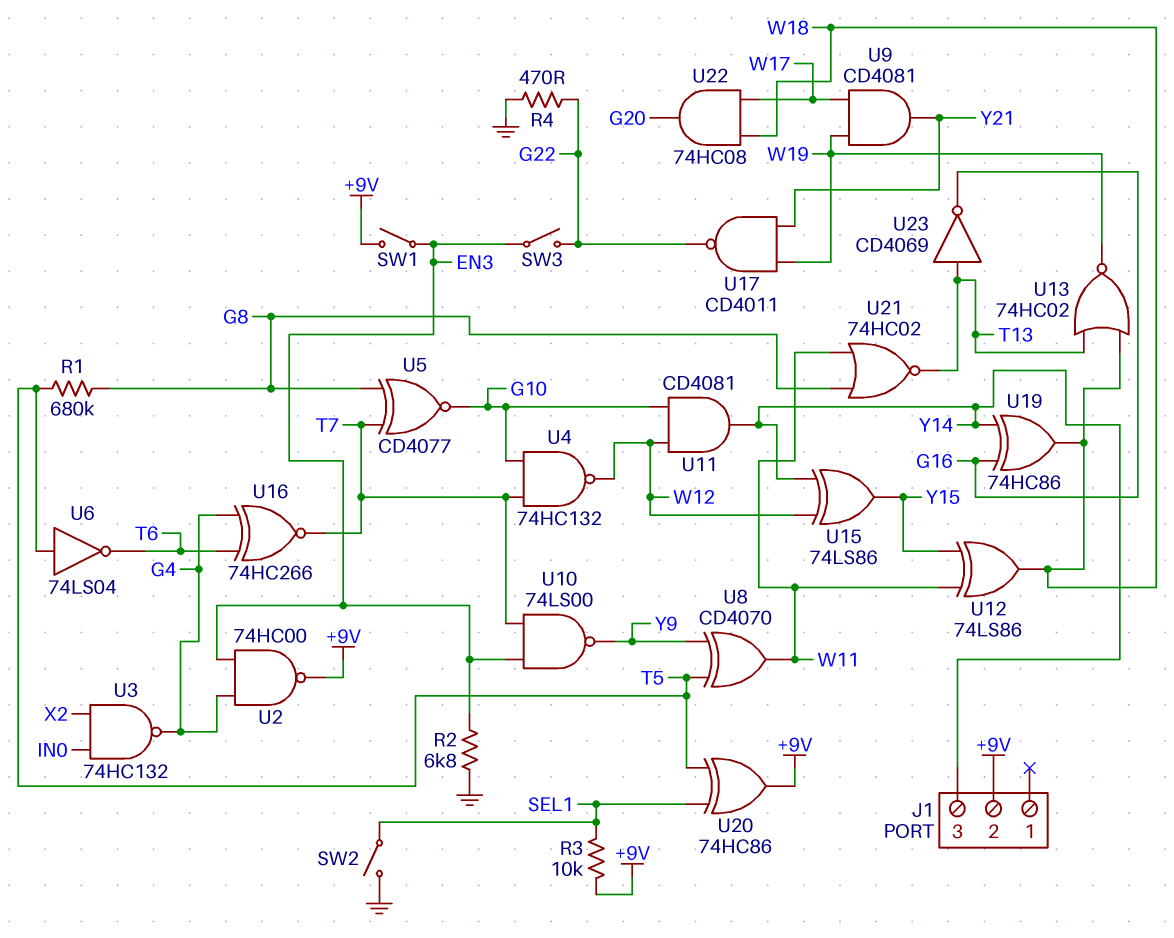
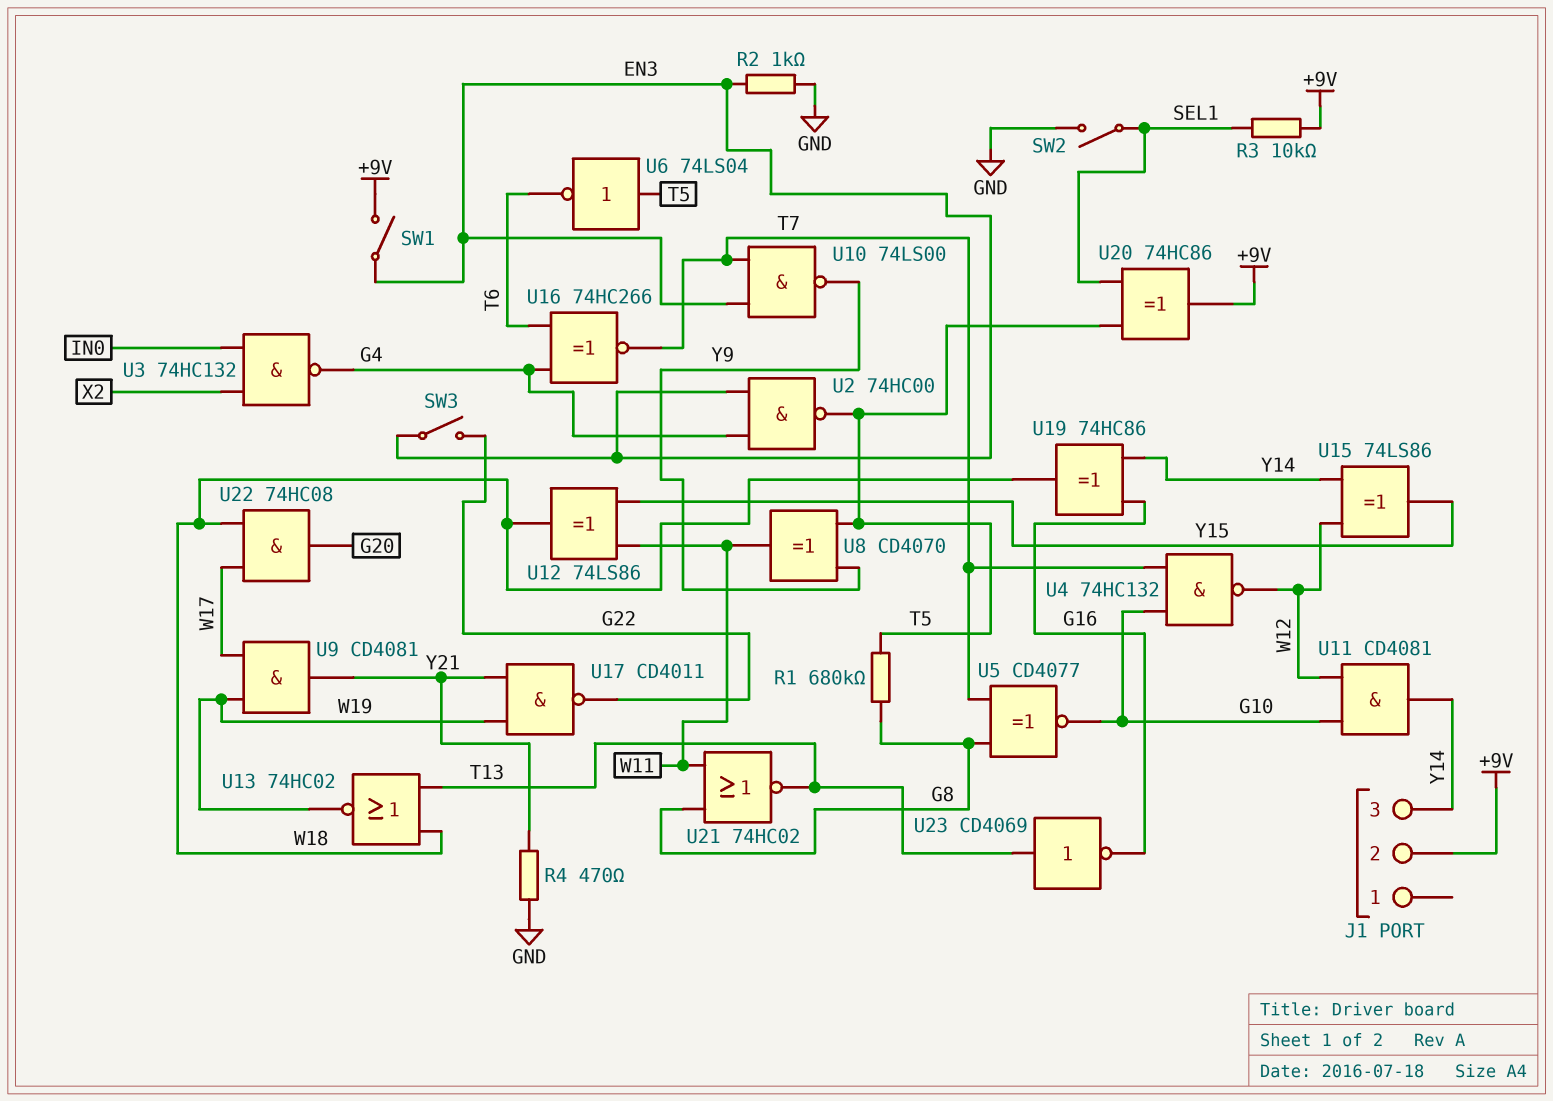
R2: 6.8k (EN3, GND) -> 1k (EN3, GND)
R4: 470 (G22, GND) -> 470 (GND, Y21)
U2: NAND 74HC00 (in EN3, in G4, out +9V) -> NAND 74HC00 (in EN3, in G4, out T5)

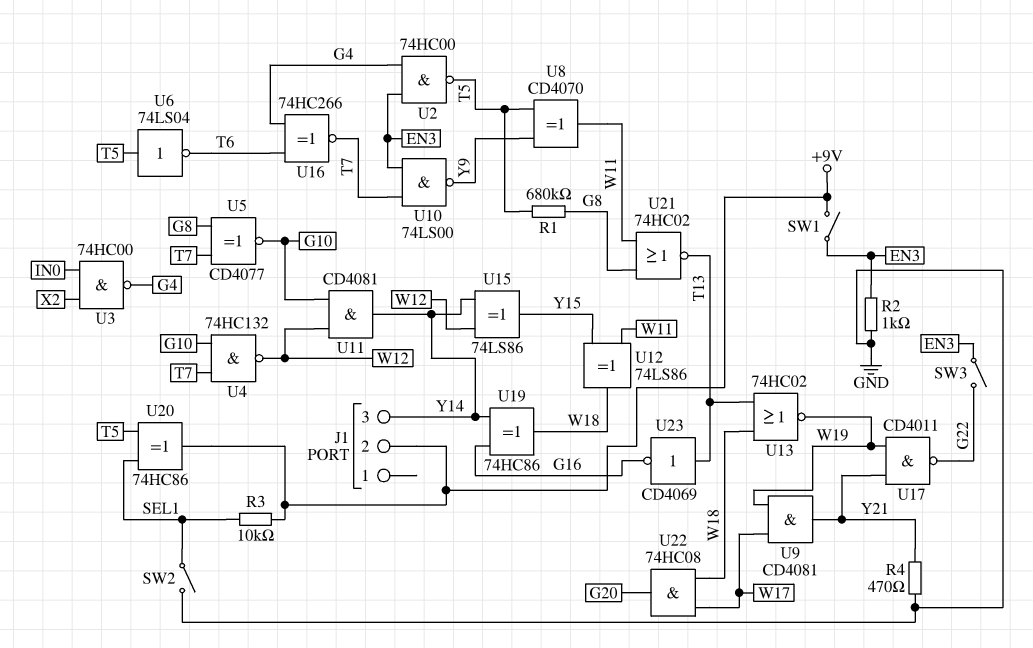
U3: NAND 74HC132 (in IN0, in X2, out G4) -> NAND 74HC00 (in IN0, in X2, out G4)

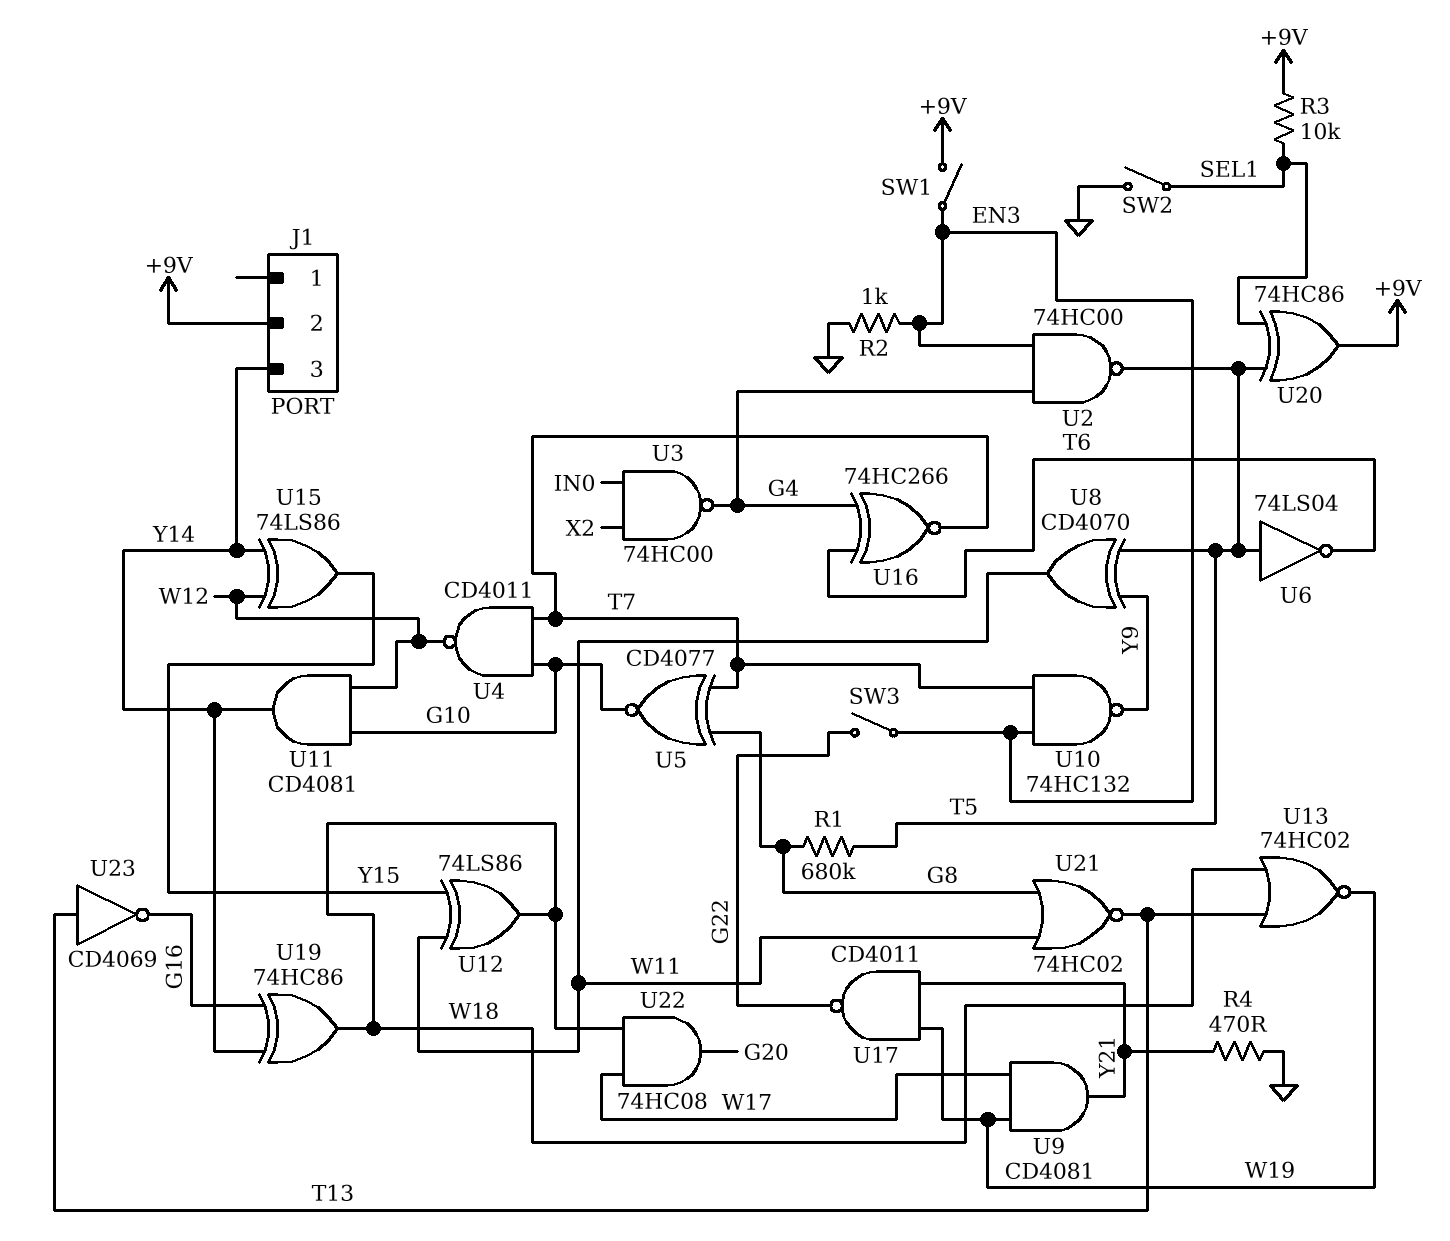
U4: NAND 74HC132 (in G10, in T7, out W12) -> NAND CD4011 (in G10, in T7, out W12)
U10: NAND 74LS00 (in EN3, in T7, out Y9) -> NAND 74HC132 (in EN3, in T7, out Y9)

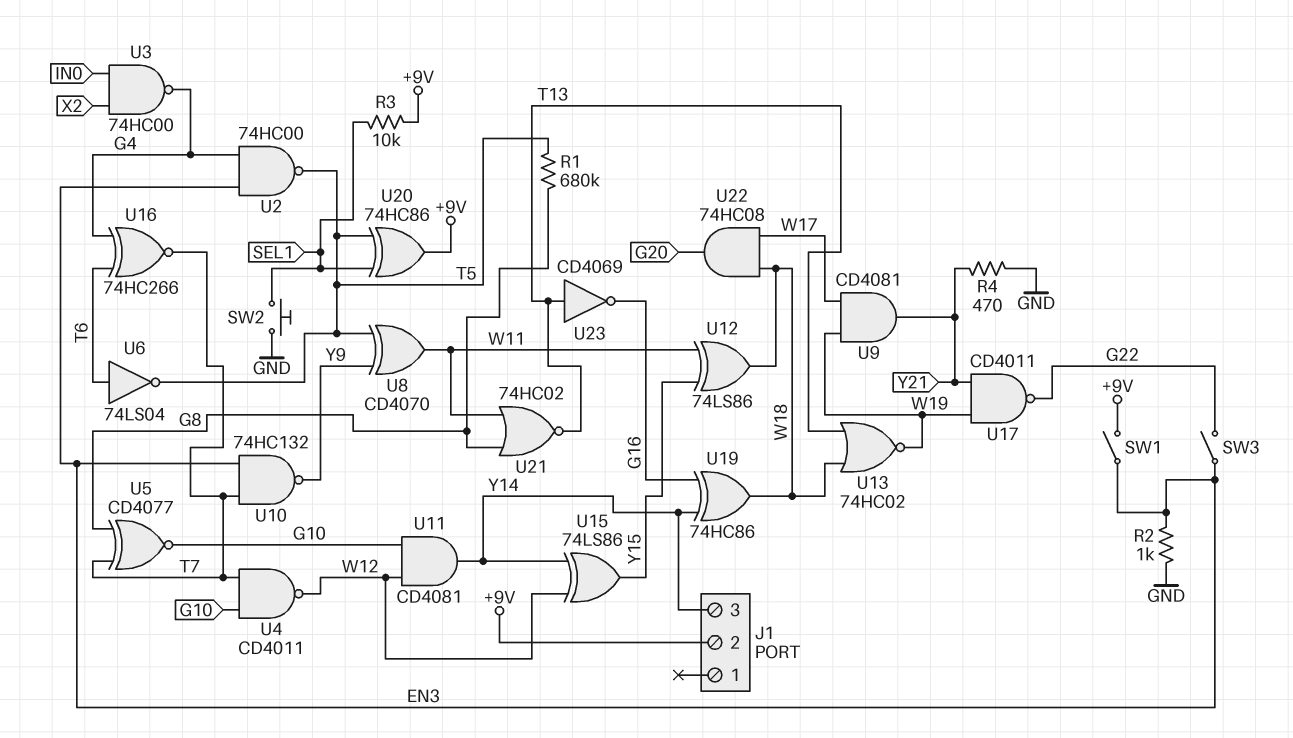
SW2: switch (GND, SEL1) -> button (GND, SEL1)
U6: NOT 74LS04 (in T5, out T6) -> NOT 74LS04 (in T6, out T5)

